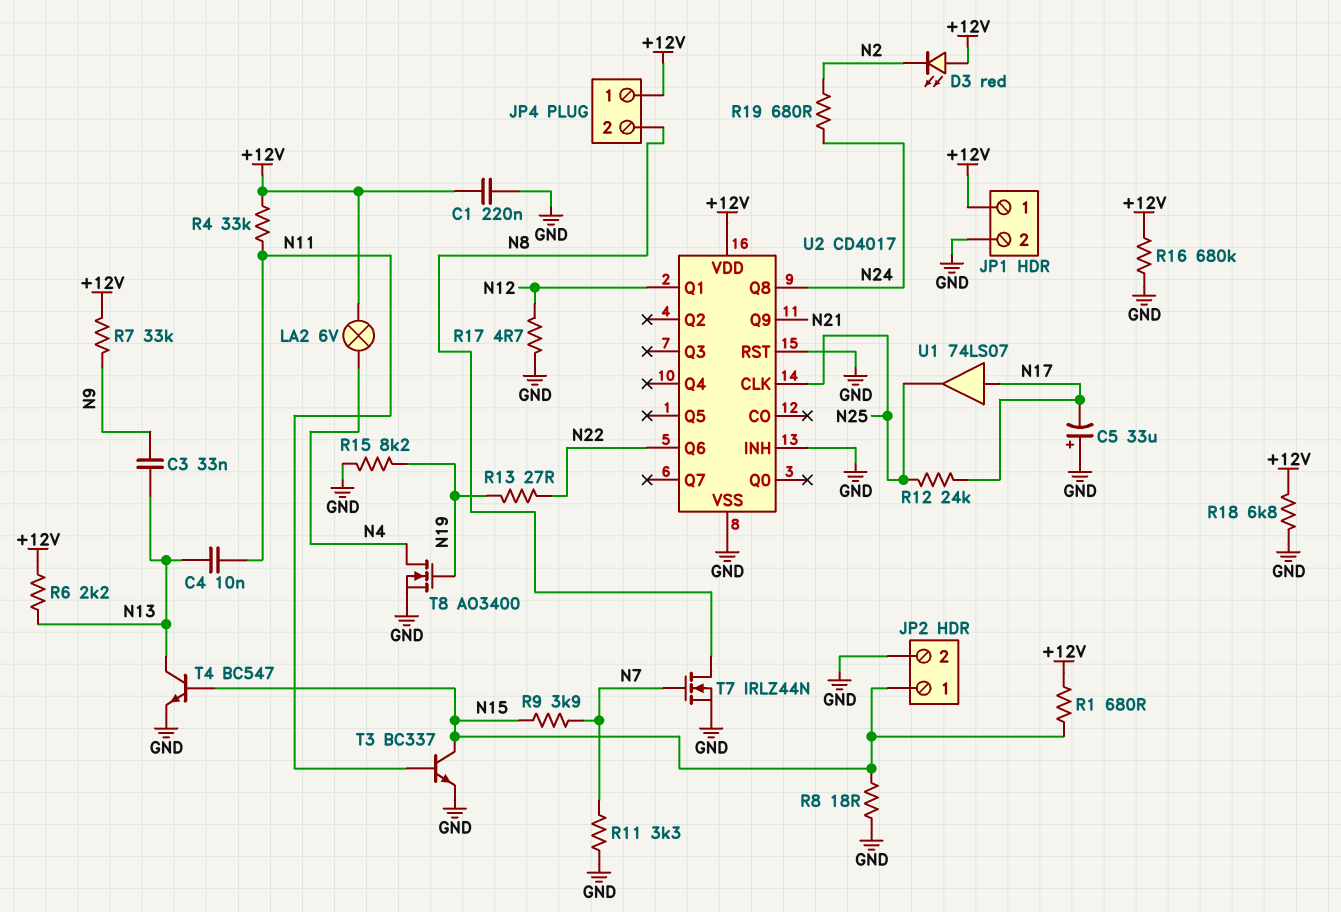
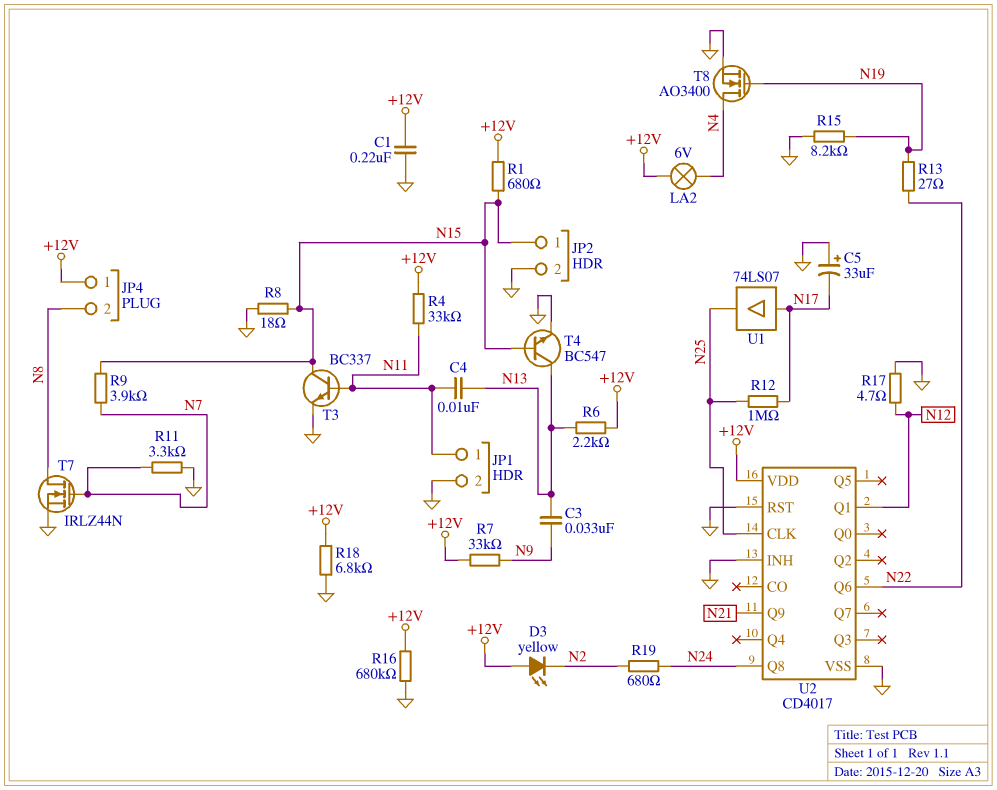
D3: LED red (A +12V, K N2) -> LED yellow (A +12V, K N2)
JP1 pin 1: +12V -> N11
R12: 24k (N17, N25) -> 1M (N17, N25)

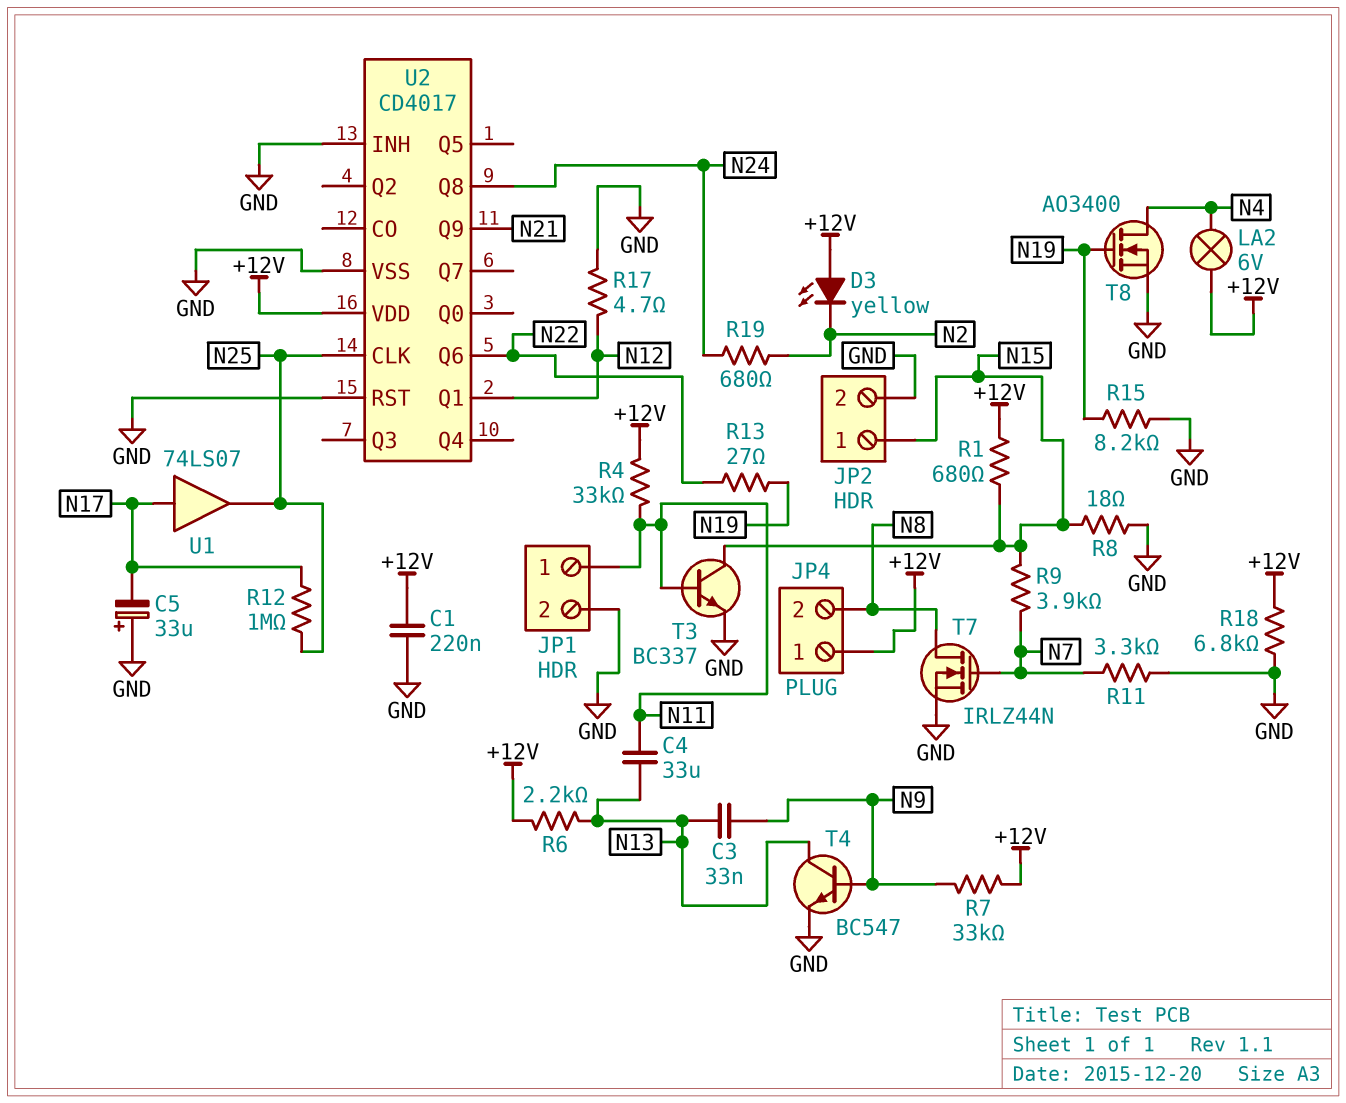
C4: 10nF (N11, N13) -> 33uF (N11, N13)
R16: 680k (+12V, GND) -> none
T4: NPN BC547 (B N15, C N13, E GND) -> NPN BC547 (B N9, C N13, E GND)

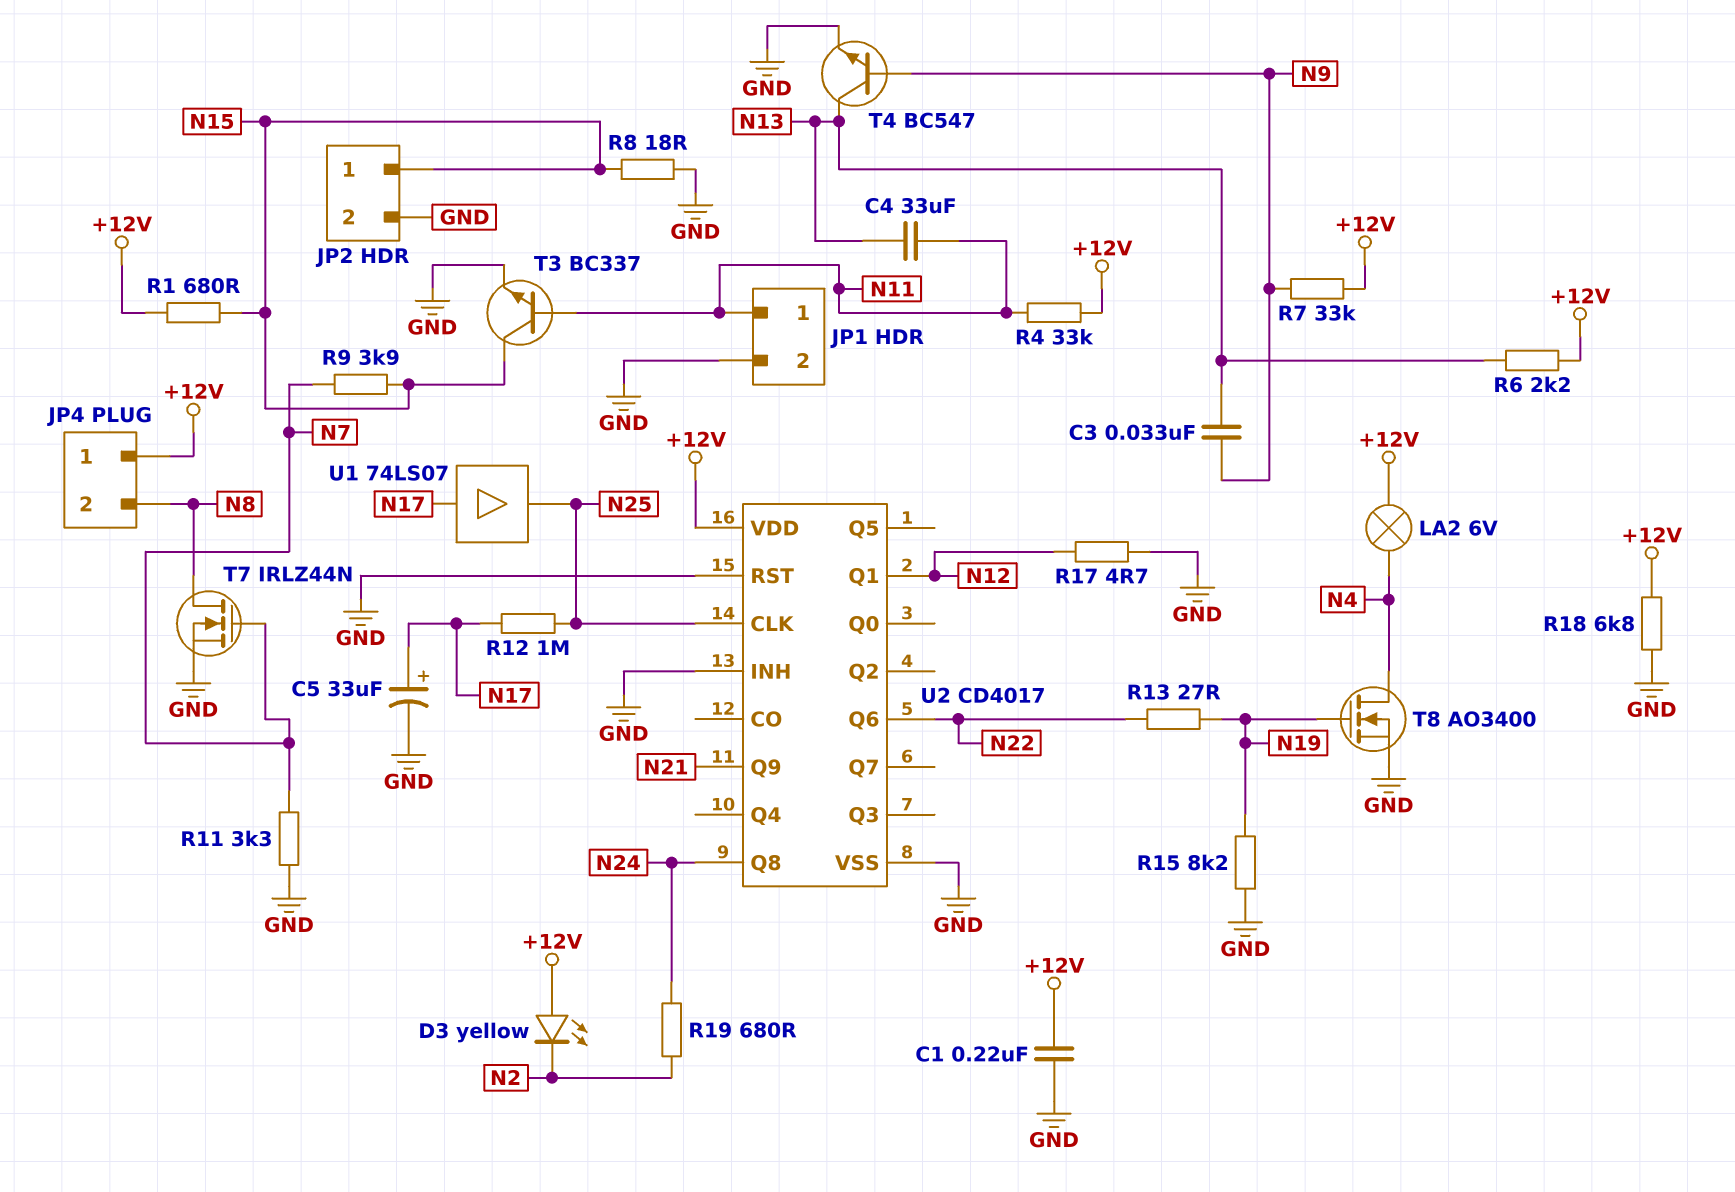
C5: 33uF (plus GND, minus N17) -> 33uF (plus N17, minus GND)

